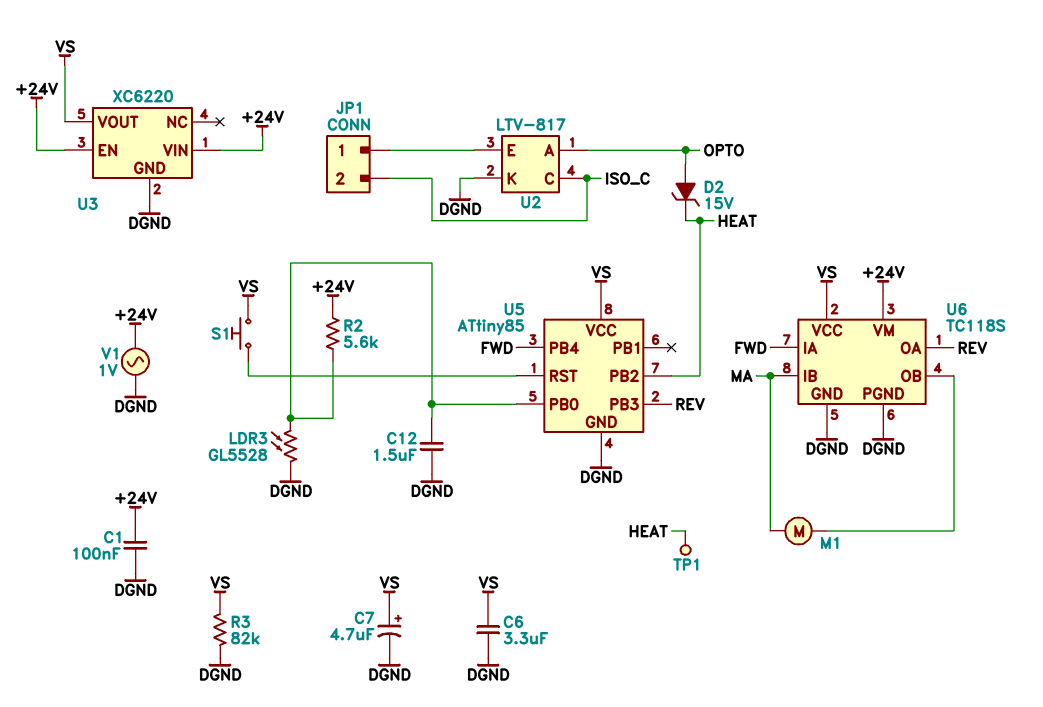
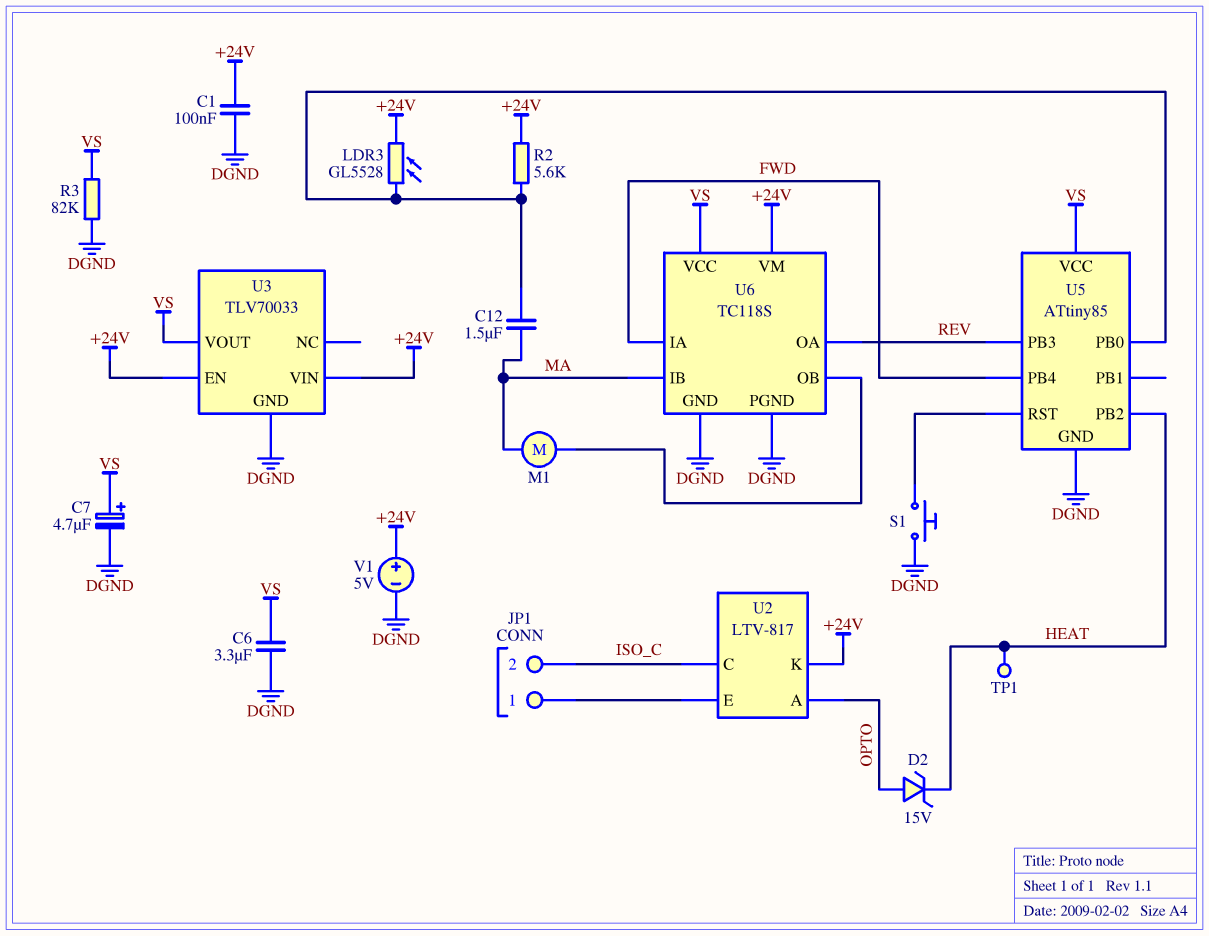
C12: 1.5uF (DGND, U5/PB0) -> 1.5uF (MA, U5/PB0)
LDR3: GL5528 (DGND, U5/PB0) -> GL5528 (+24V, U5/PB0)
S1: button (U5/RST, VS) -> button (DGND, U5/RST)
U2 pin K: DGND -> +24V
U3: XC6220 -> TLV70033
V1: AC 1V (+24V, DGND) -> 5V (plus +24V, minus DGND)

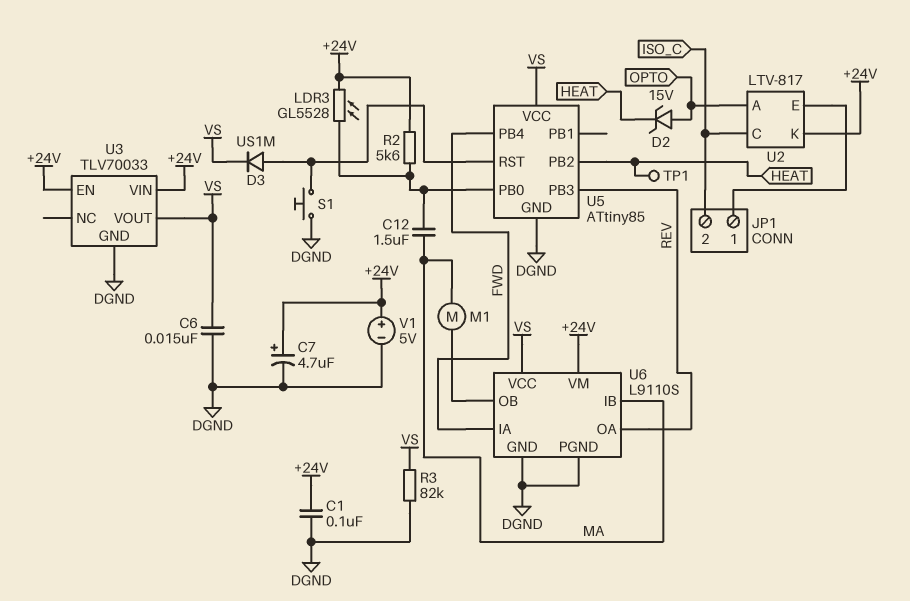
C6: 3.3uF (DGND, VS) -> 15nF (DGND, VS)
C7: 4.7uF (plus VS, minus DGND) -> 4.7uF (plus +24V, minus DGND)
D3: none -> diode US1M (A U5/RST, K VS)
U6: TC118S -> L9110S

